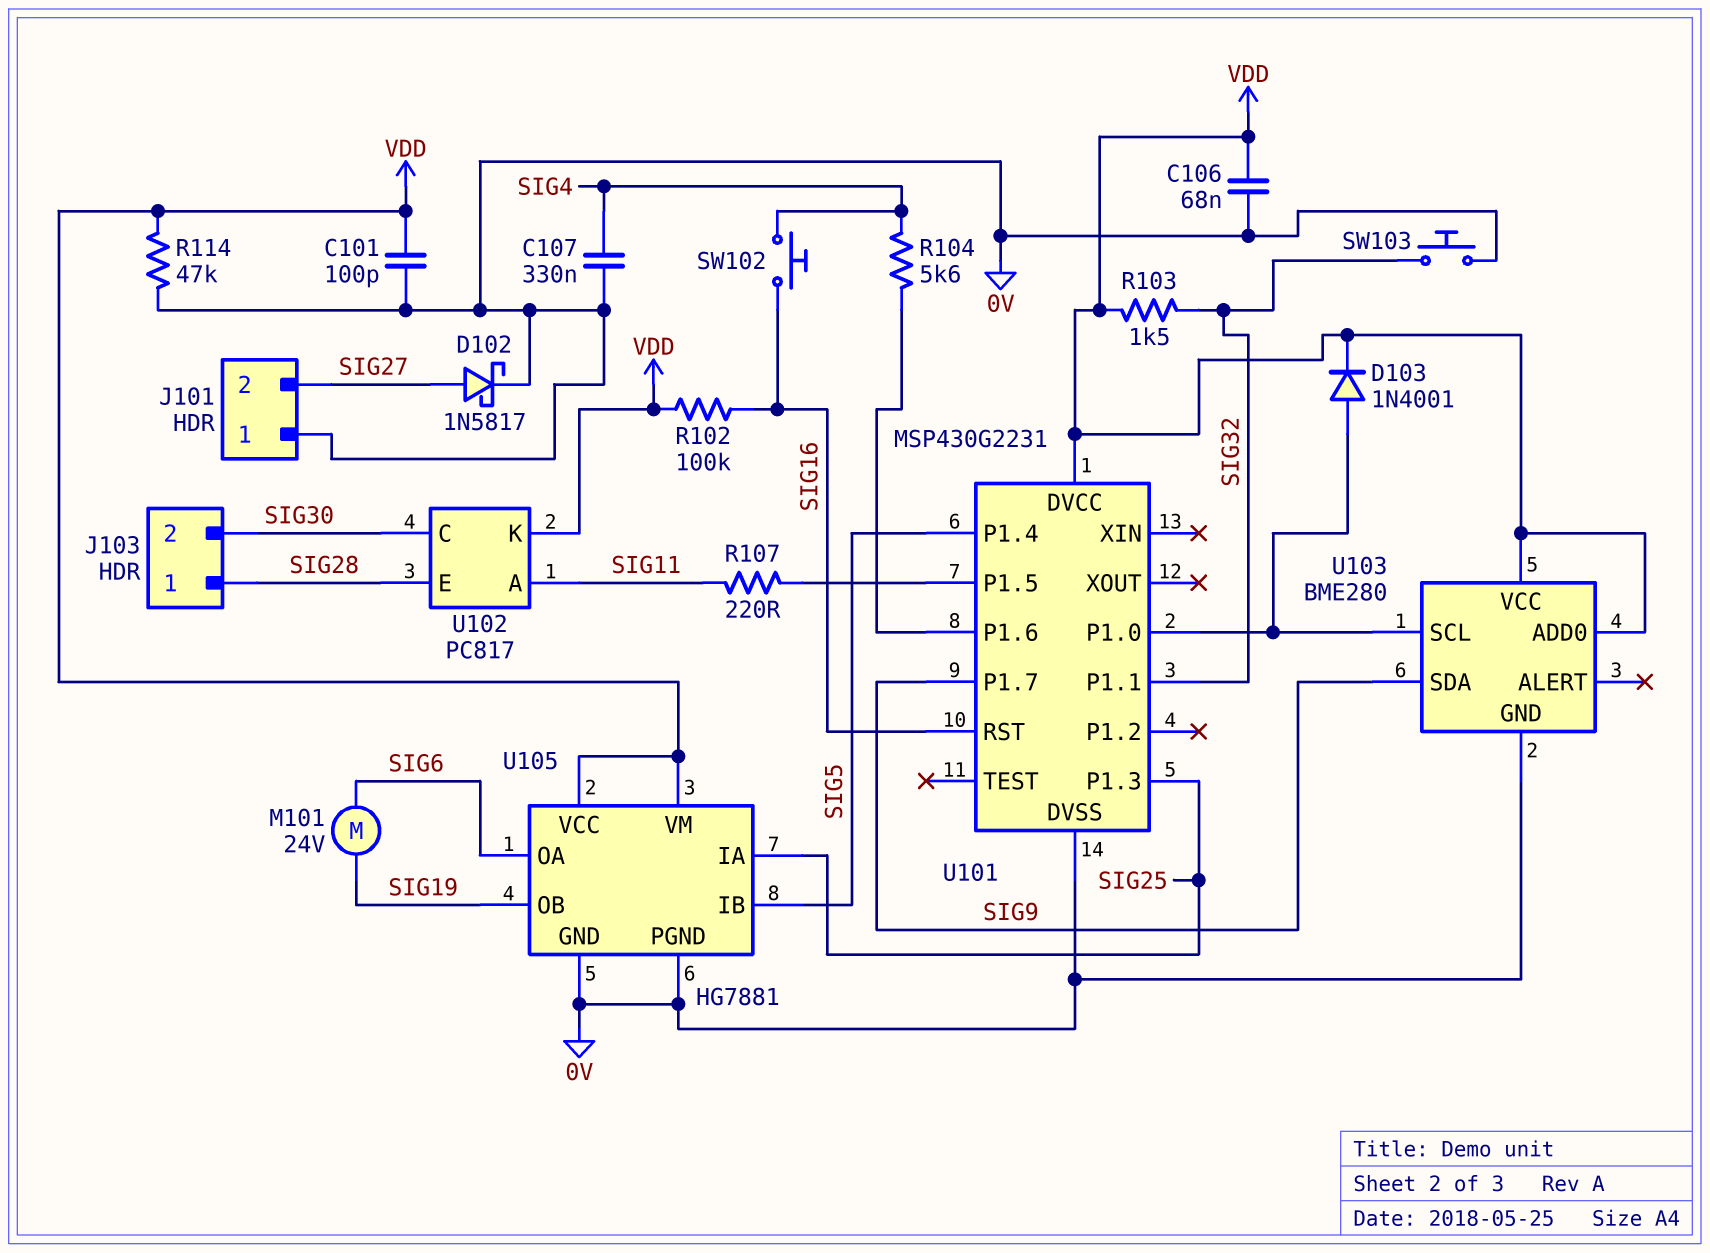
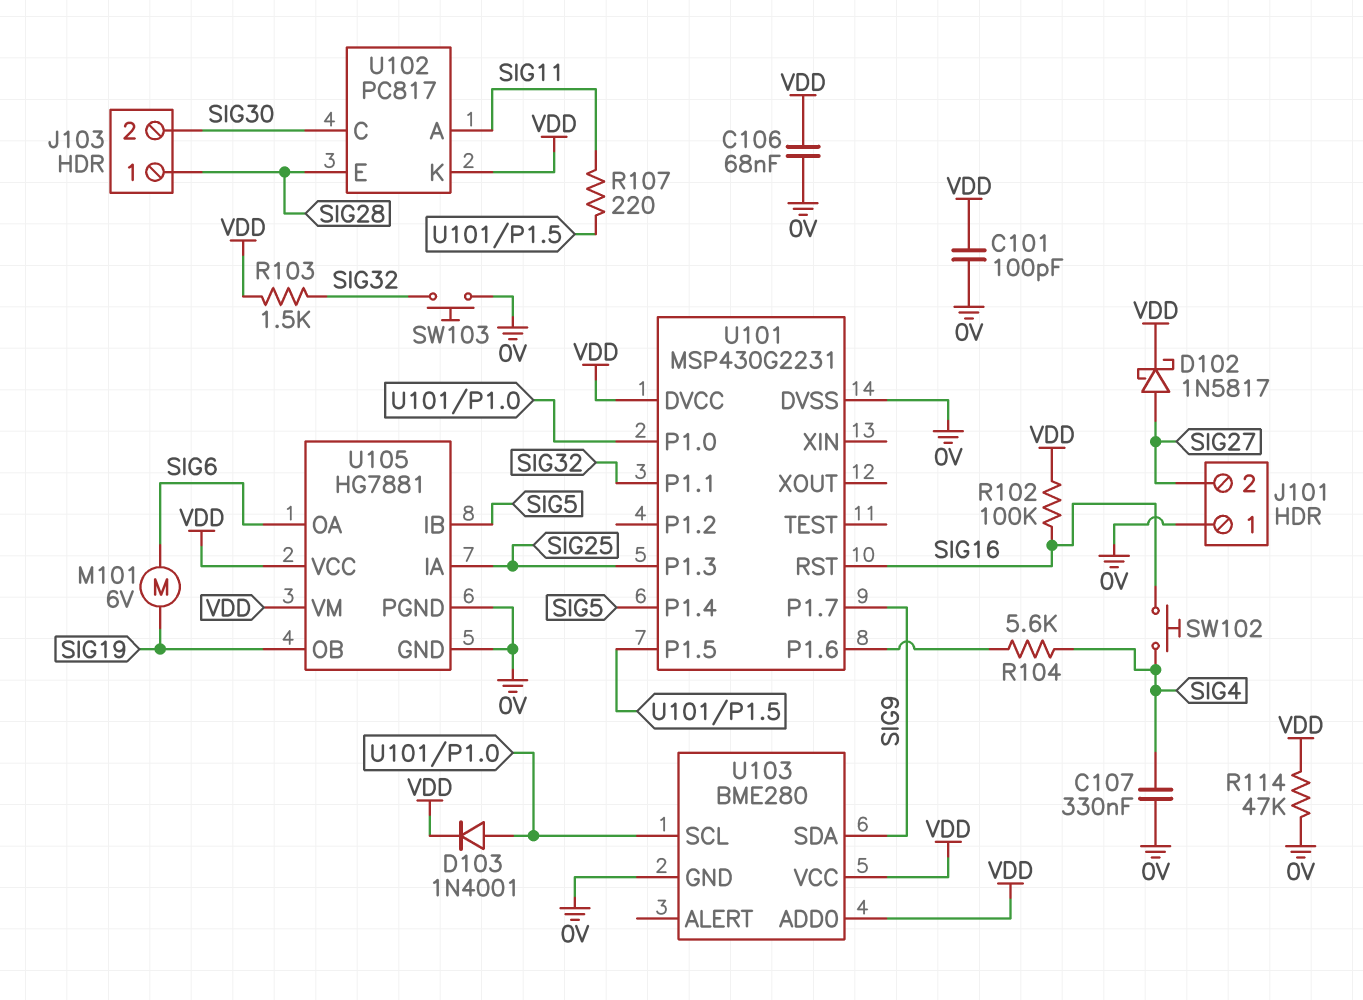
D102: schottky 1N5817 (A SIG27, K 0V) -> schottky 1N5817 (A SIG27, K VDD)
M101: motor 24V (SIG6, SIG19) -> motor 6V (SIG6, SIG19)

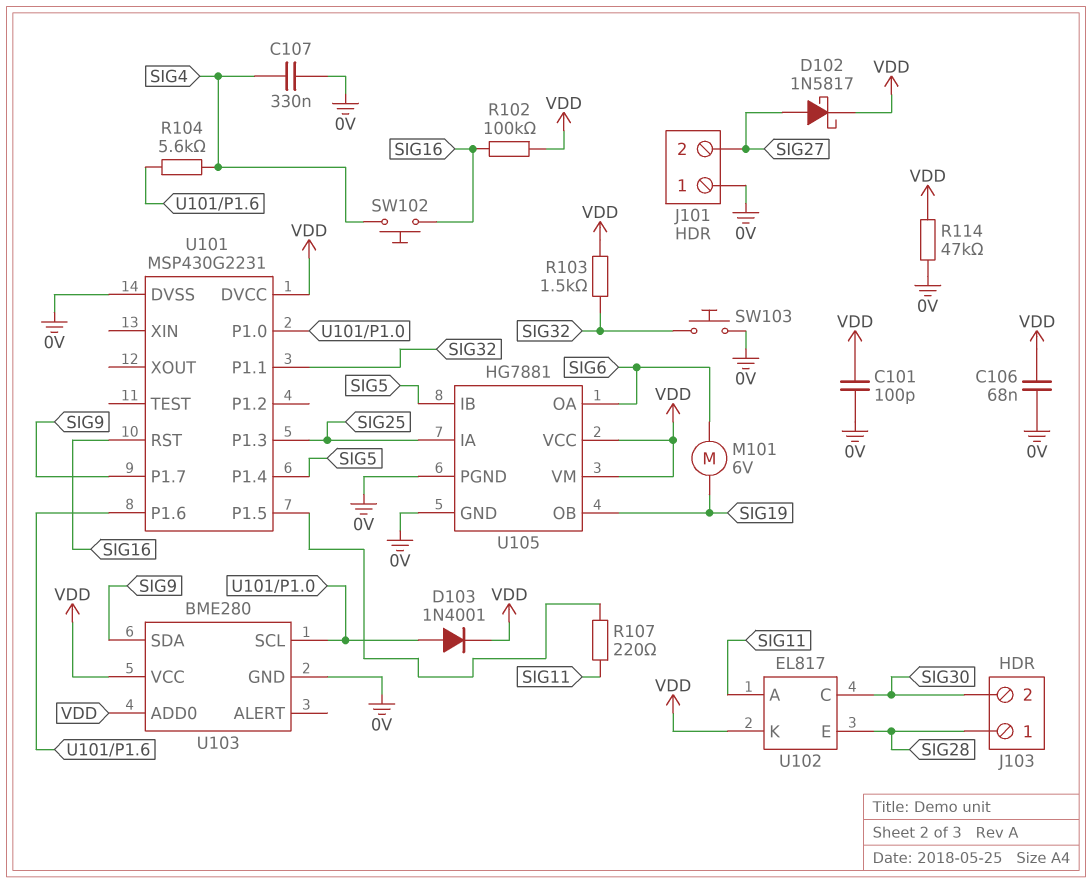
U102: PC817 -> EL817

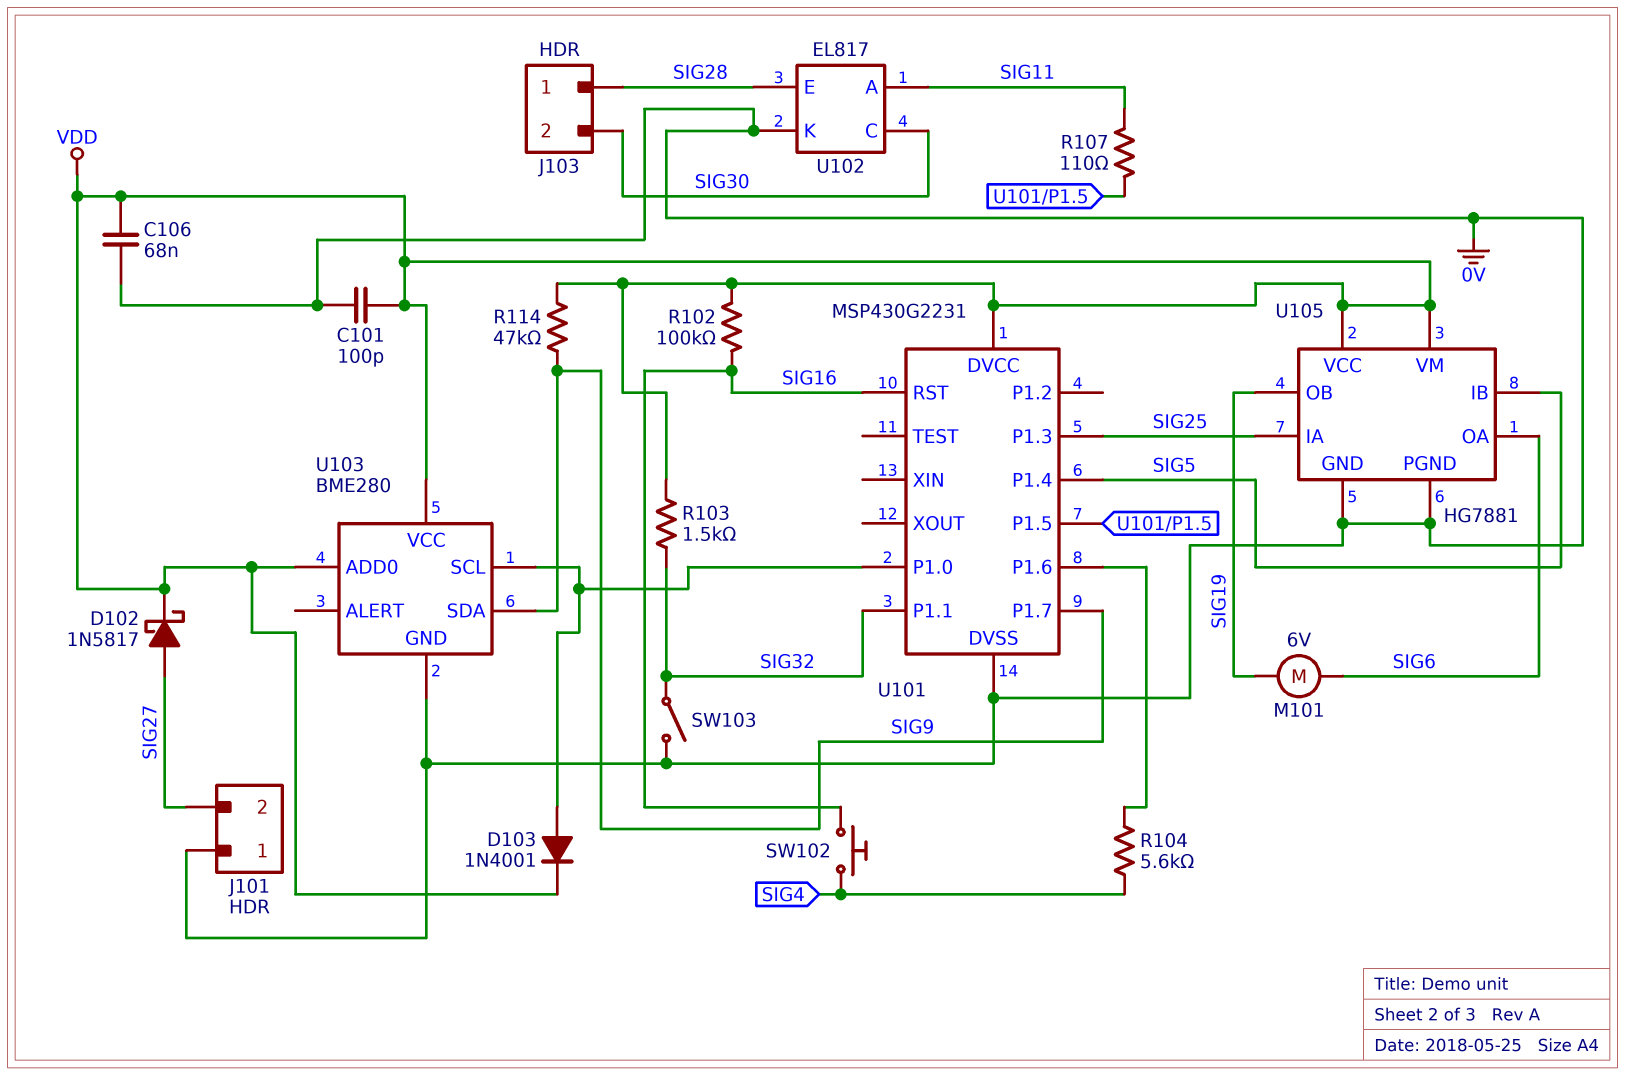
C107: 330nF (0V, SIG4) -> none
R107: 220 (SIG11, U101/P1.5) -> 110 (SIG11, U101/P1.5)
R114: 47k (0V, VDD) -> 47k (SIG9, VDD)
SW103: button (0V, SIG32) -> switch (0V, SIG32)
U102 pin K: VDD -> 0V

